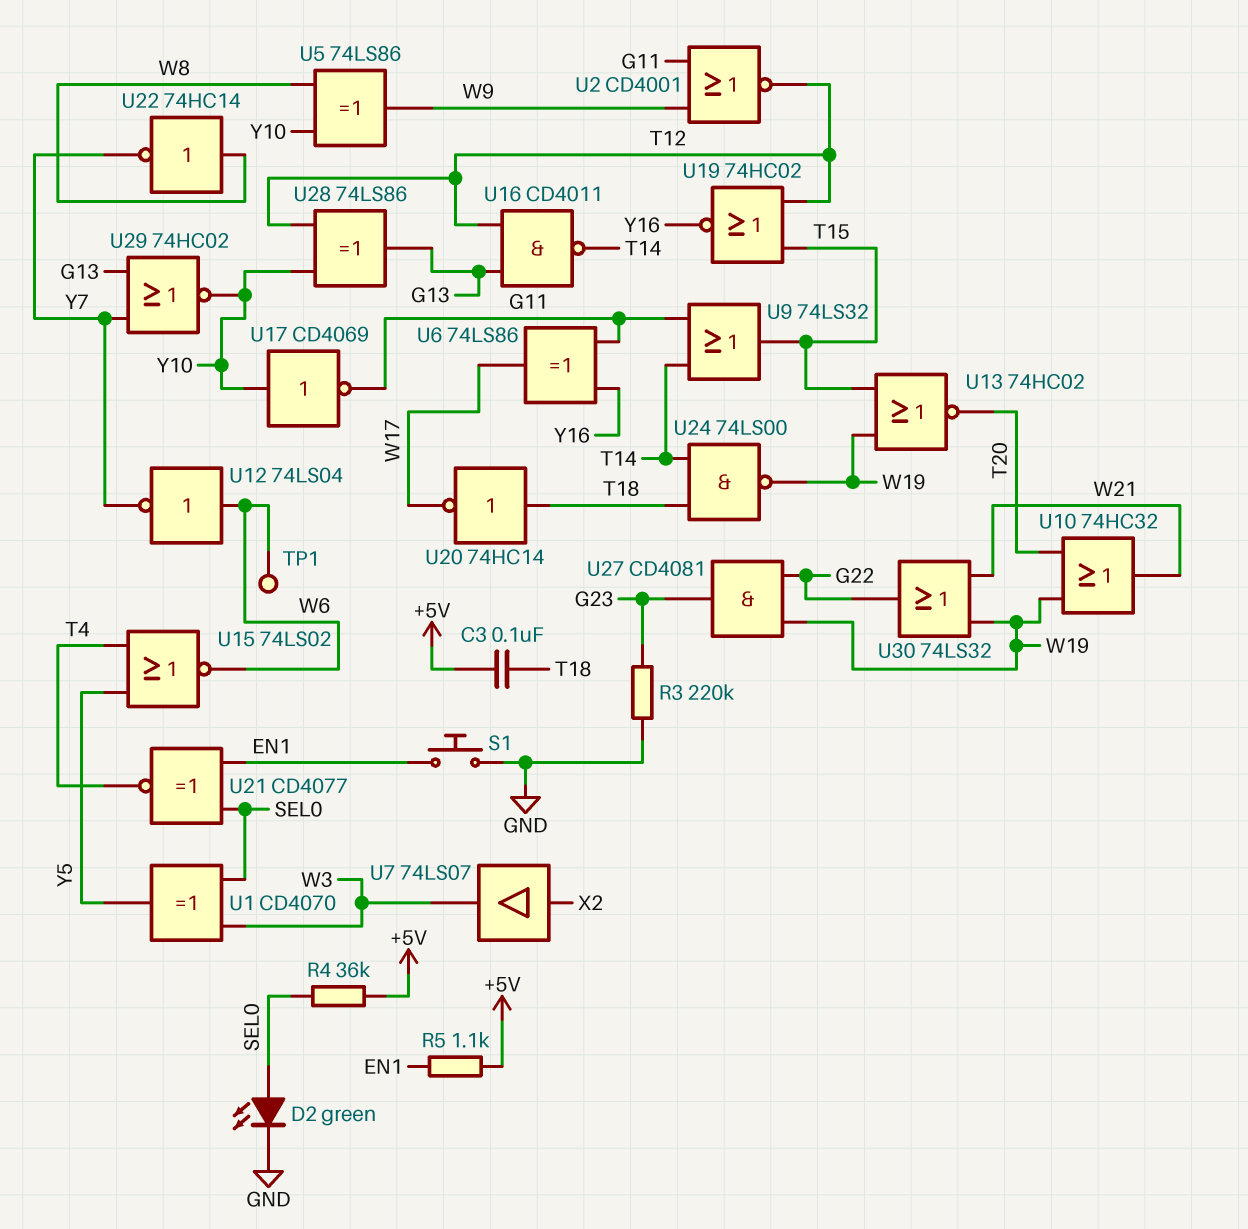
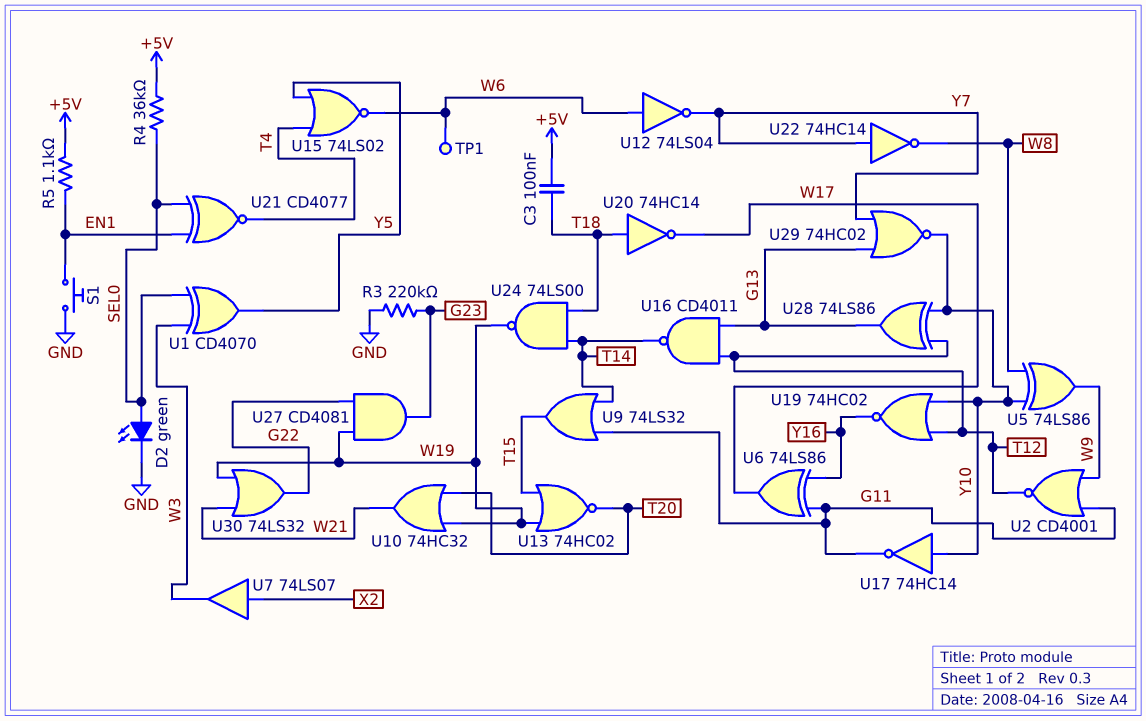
U17: NOT CD4069 (in Y10, out G11) -> NOT 74HC14 (in Y10, out G11)
U19: NOR 74HC02 (in T12, in T15, out Y16) -> NOR 74HC02 (in T12, in Y10, out Y16)
U22: NOT 74HC14 (in W8, out Y7) -> NOT 74HC14 (in Y7, out W8)

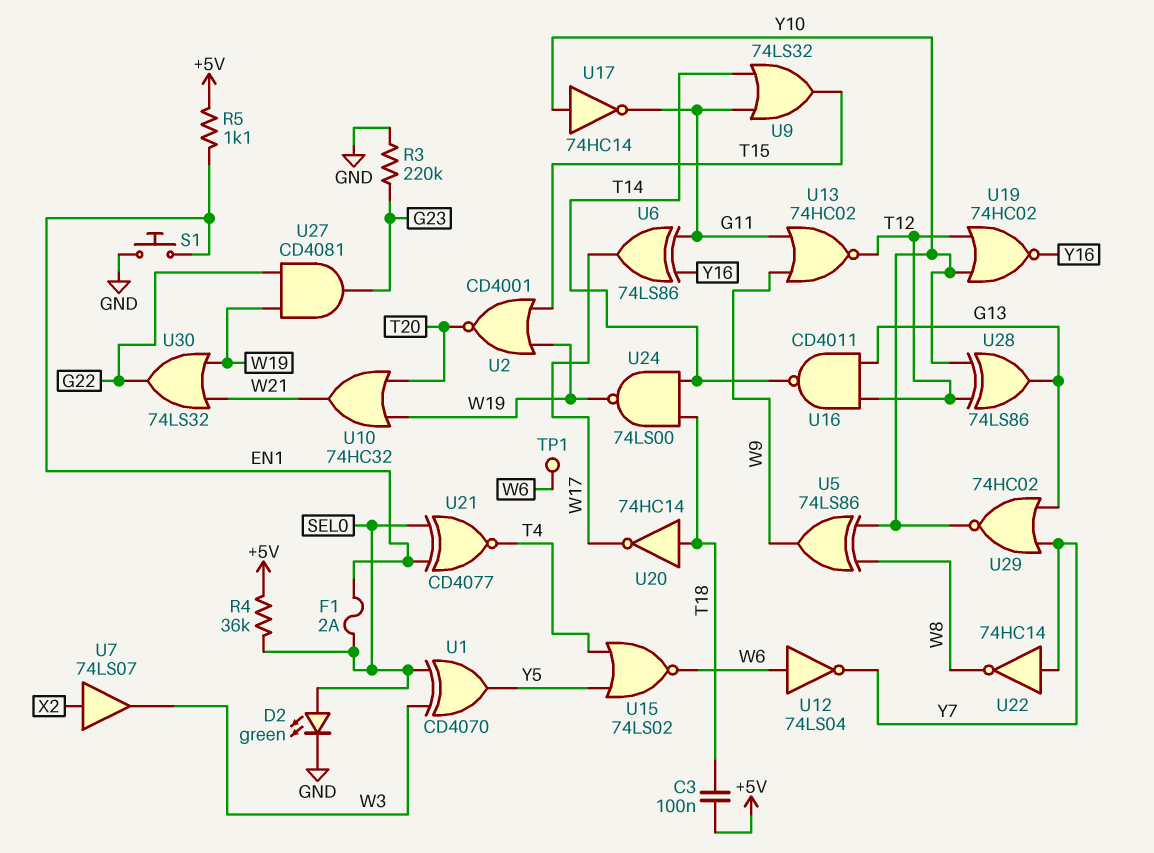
F1: none -> 2A (EN1, SEL0)
U2: NOR CD4001 (in G11, in W9, out T12) -> NOR CD4001 (in T15, in W19, out T20)
U13: NOR 74HC02 (in T15, in W19, out T20) -> NOR 74HC02 (in G11, in W9, out T12)

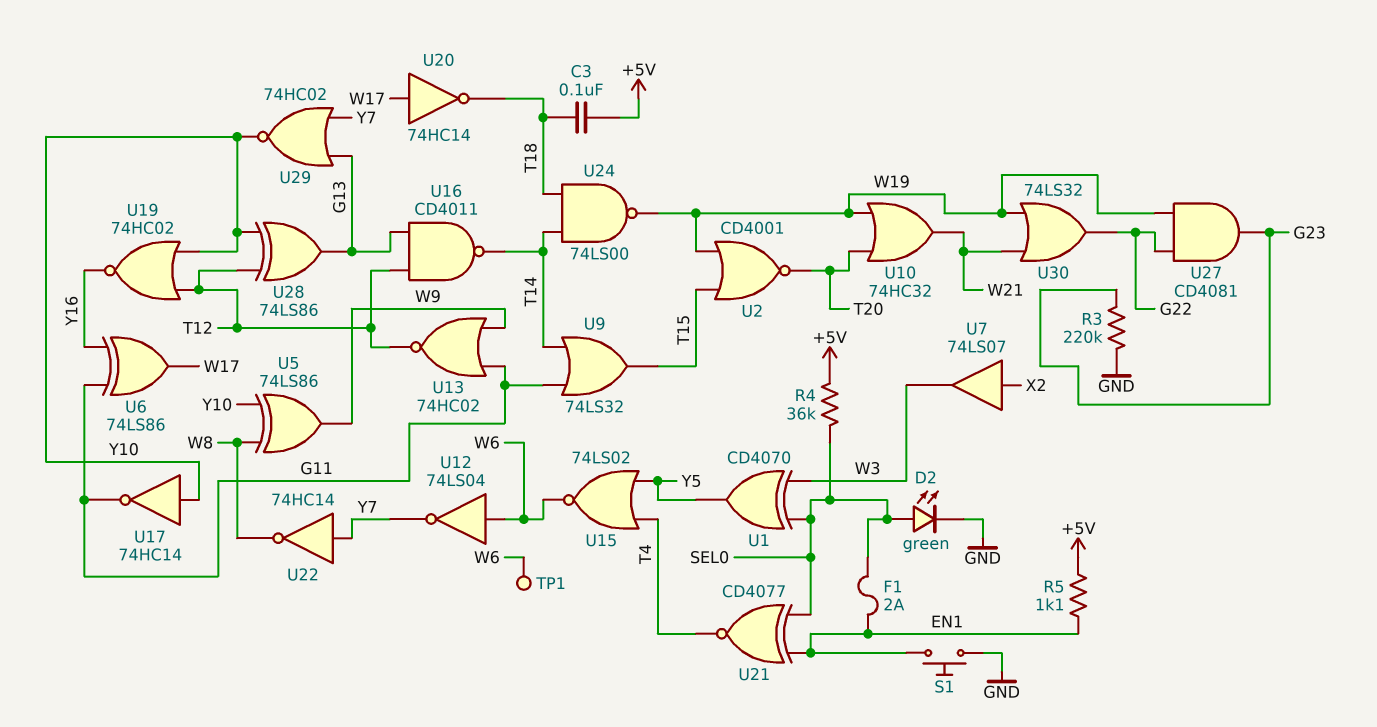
U20: NOT 74HC14 (in T18, out W17) -> NOT 74HC14 (in W17, out T18)

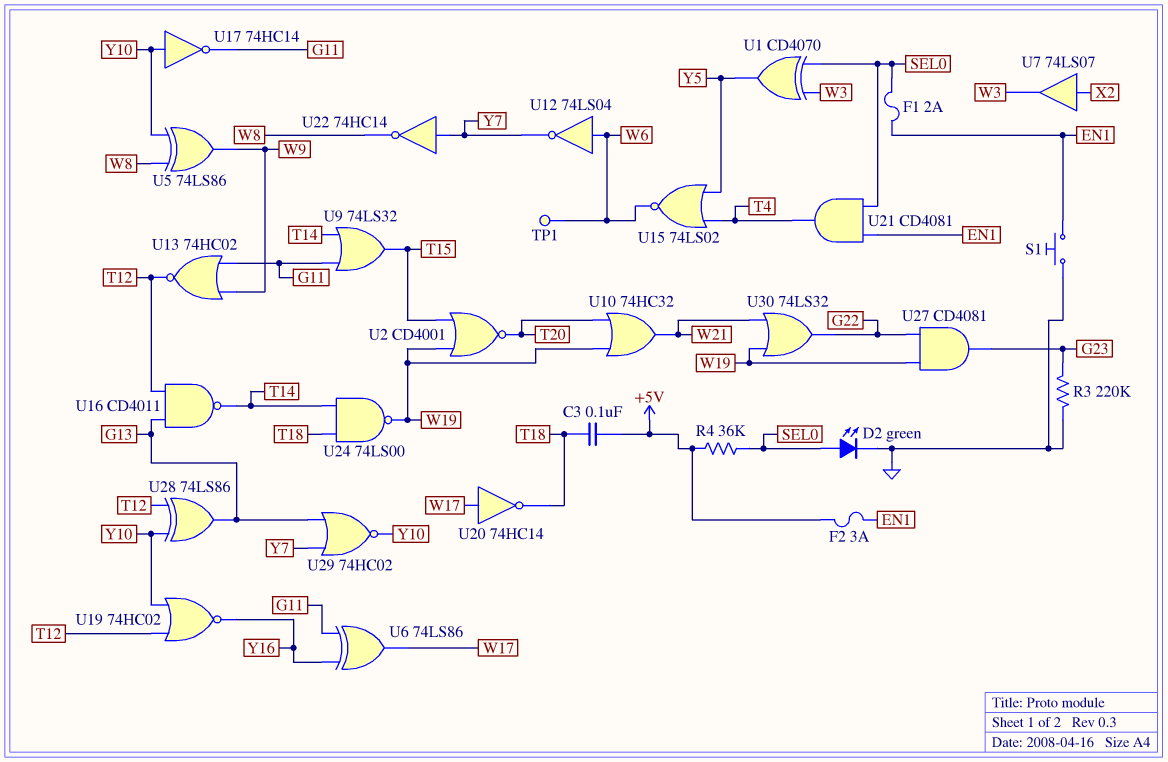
F2: none -> 3A (+5V, EN1)
R5: 1.1k (+5V, EN1) -> none
U21: XNOR CD4077 (in EN1, in SEL0, out T4) -> AND CD4081 (in EN1, in SEL0, out T4)

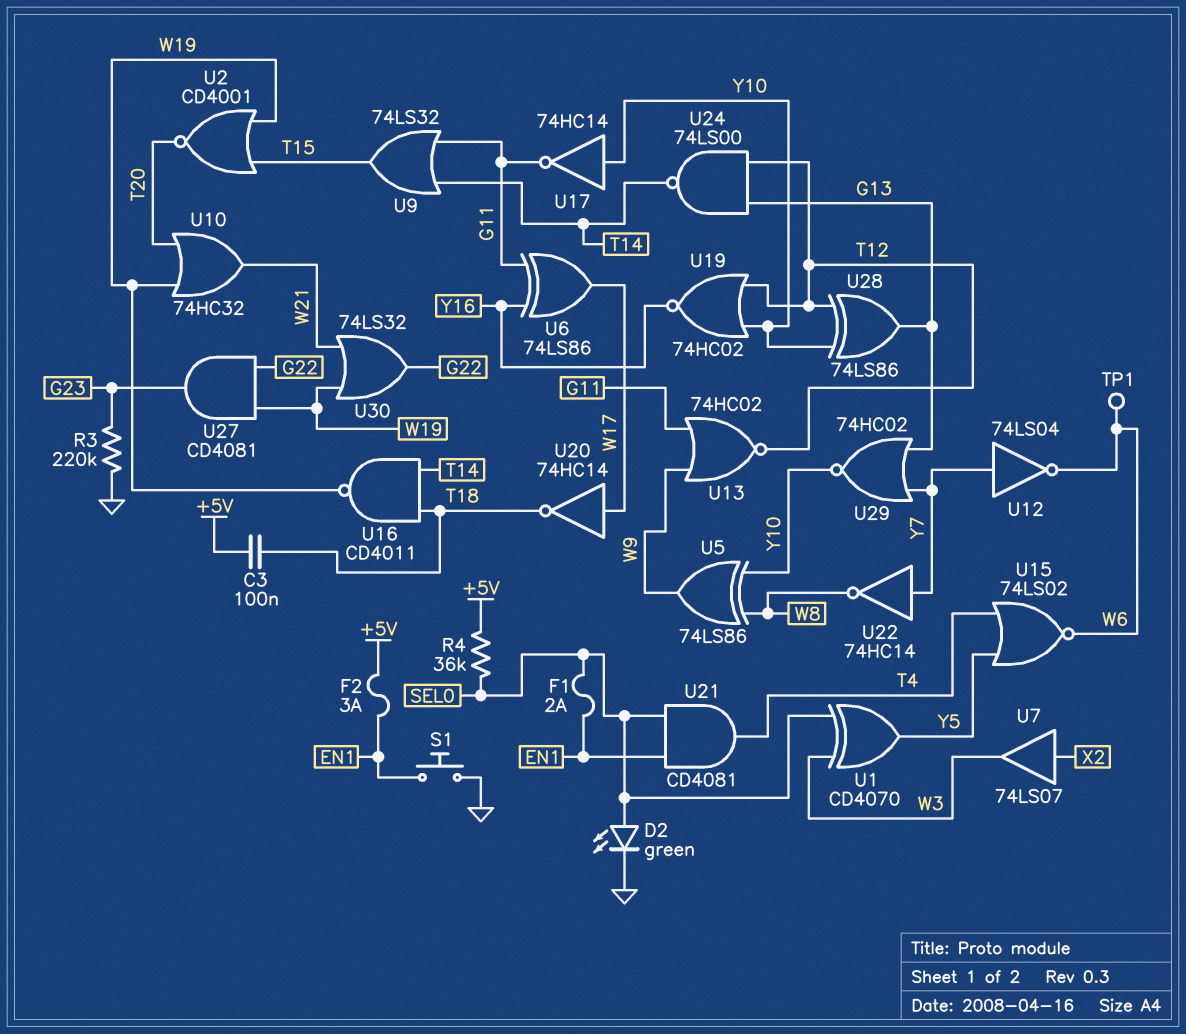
U12: NOT 74LS04 (in W6, out Y7) -> NOT 74LS04 (in Y7, out W6)
U16: NAND CD4011 (in G13, in T12, out T14) -> NAND CD4011 (in T14, in T18, out W19)
U24: NAND 74LS00 (in T14, in T18, out W19) -> NAND 74LS00 (in G13, in T12, out T14)

